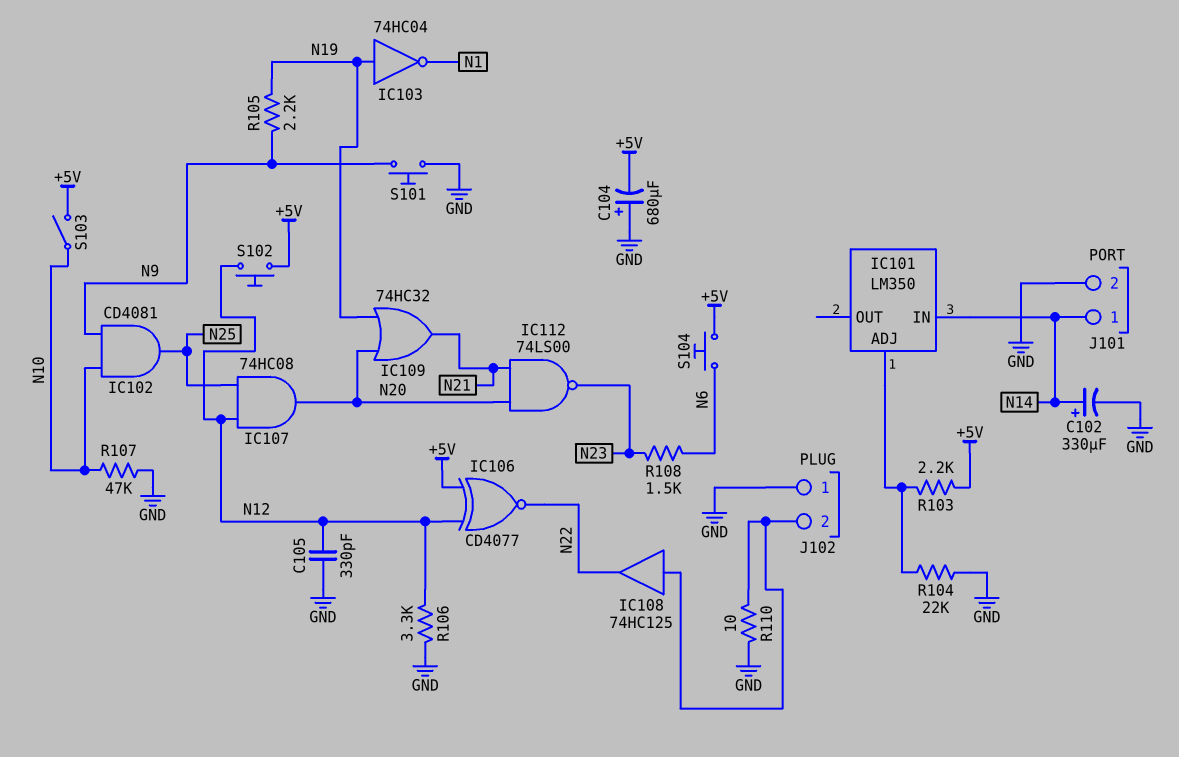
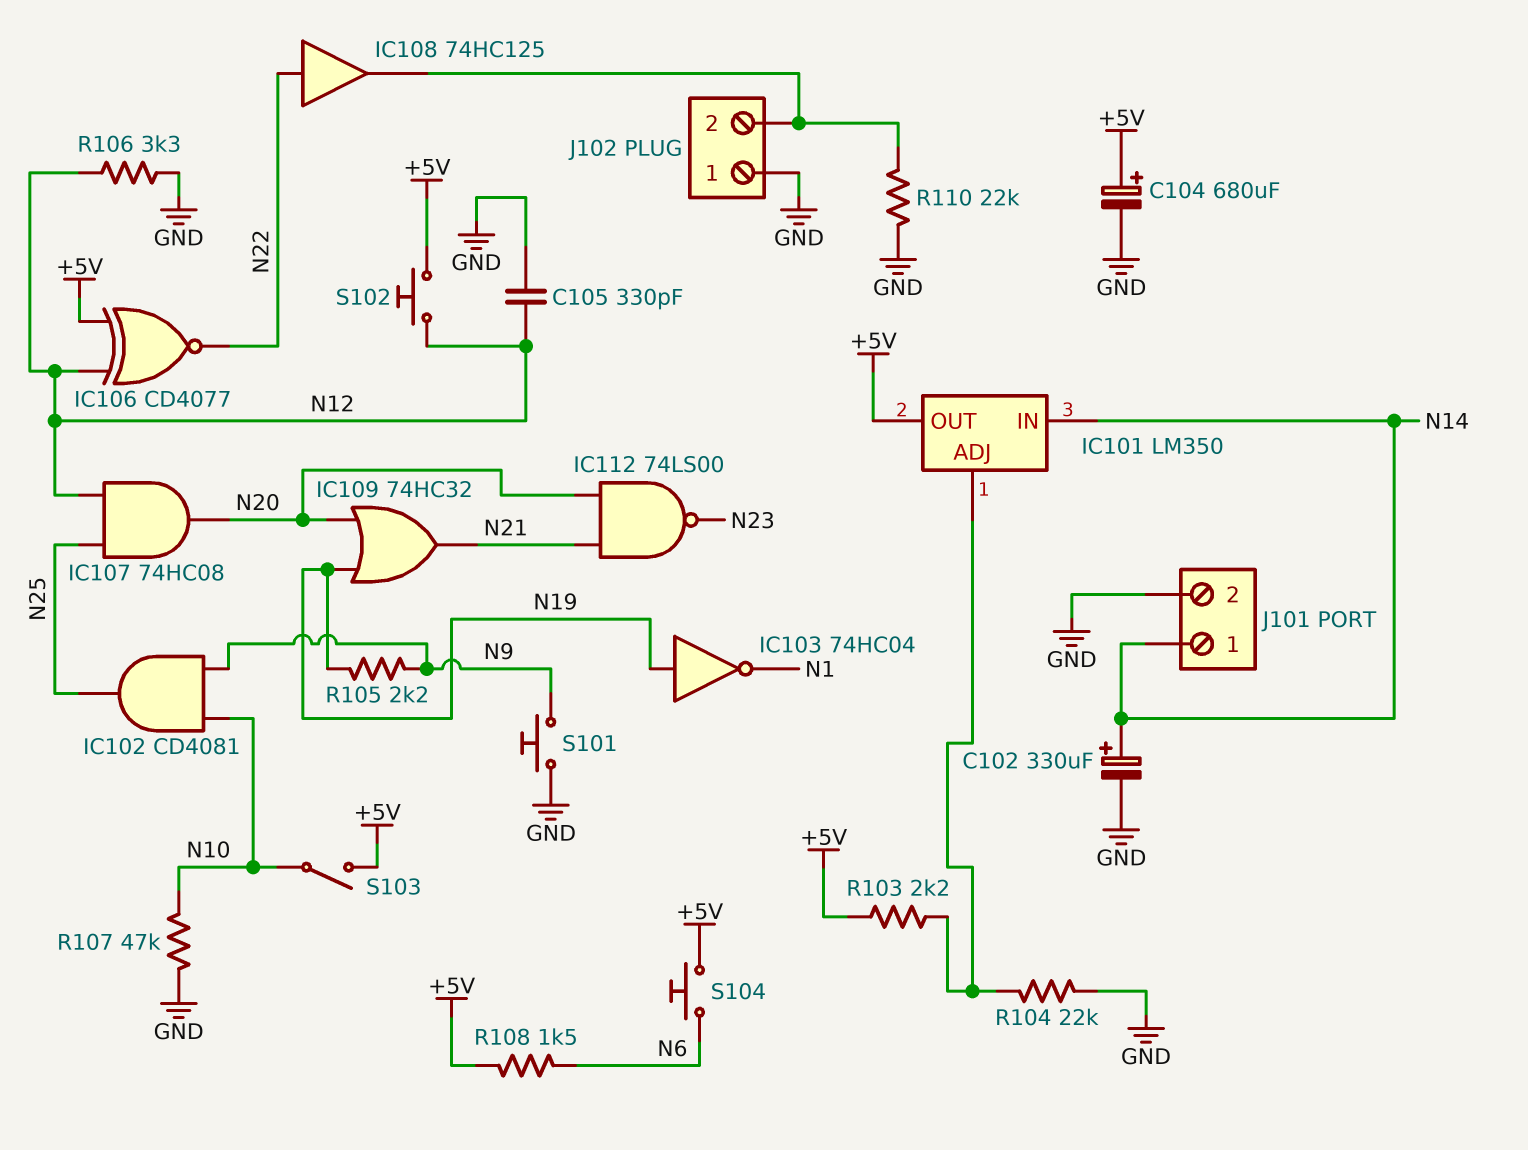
C104: 680uF (plus GND, minus +5V) -> 680uF (plus +5V, minus GND)
IC101 pin OUT: none -> +5V
IC108: buffer 74HC125 (in J102/2, out N22) -> buffer 74HC125 (in N22, out J102/2)
R108: 1.5k (N6, N23) -> 1.5k (+5V, N6)
R110: 10 (GND, J102/2) -> 22k (GND, J102/2)

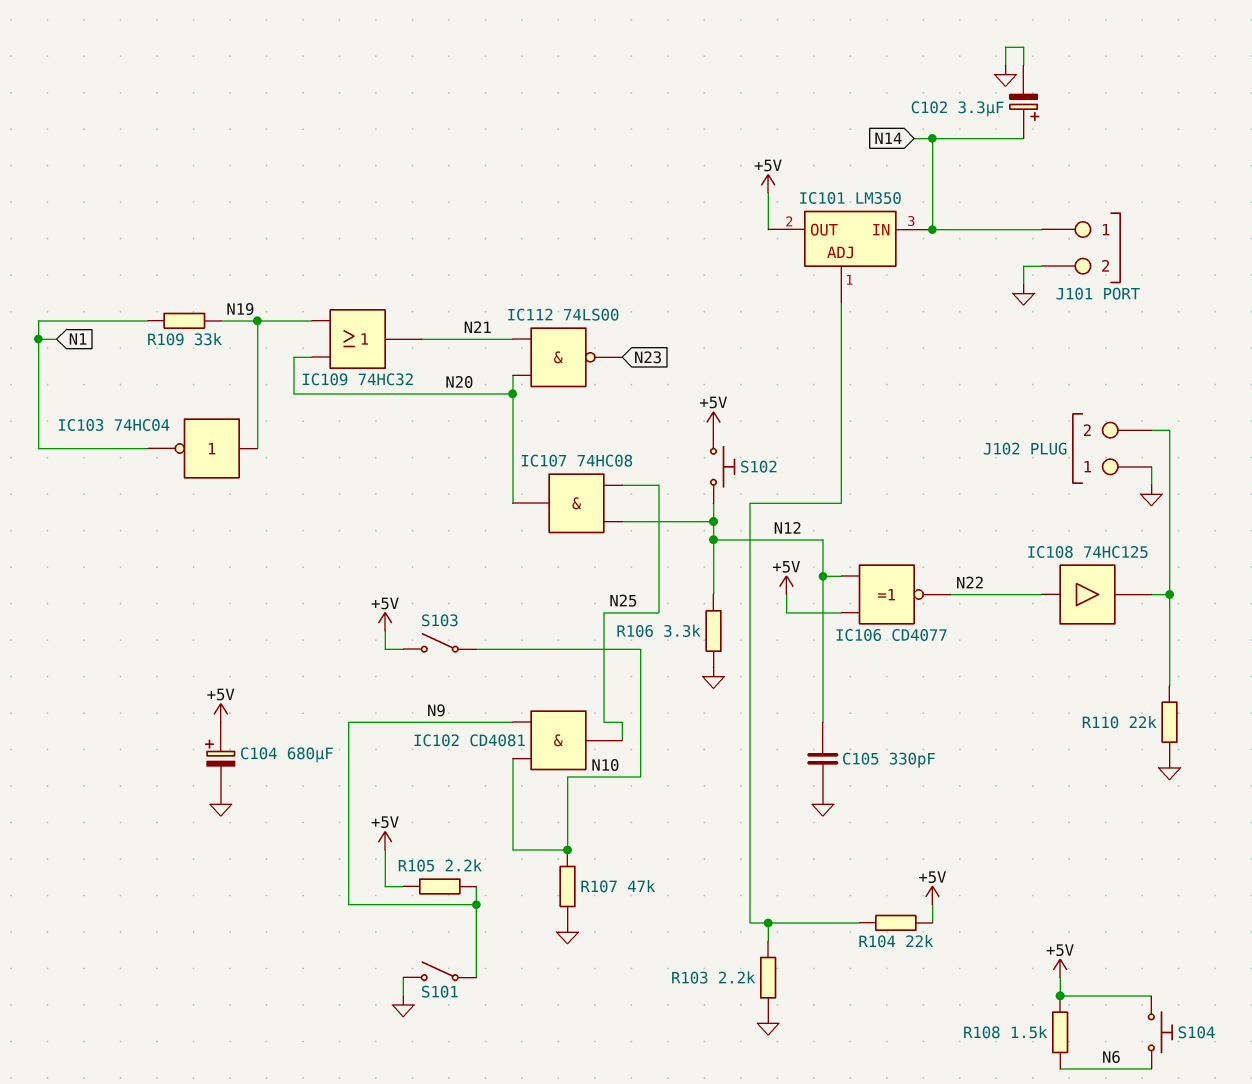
C102: 330uF (plus N14, minus GND) -> 3.3uF (plus N14, minus GND)
R103: 2.2k (+5V, IC101/ADJ) -> 2.2k (GND, IC101/ADJ)
R104: 22k (GND, IC101/ADJ) -> 22k (+5V, IC101/ADJ)
R105: 2.2k (N9, N19) -> 2.2k (+5V, N9)
R109: none -> 33k (N1, N19)
S101: button (GND, N9) -> switch (GND, N9)

